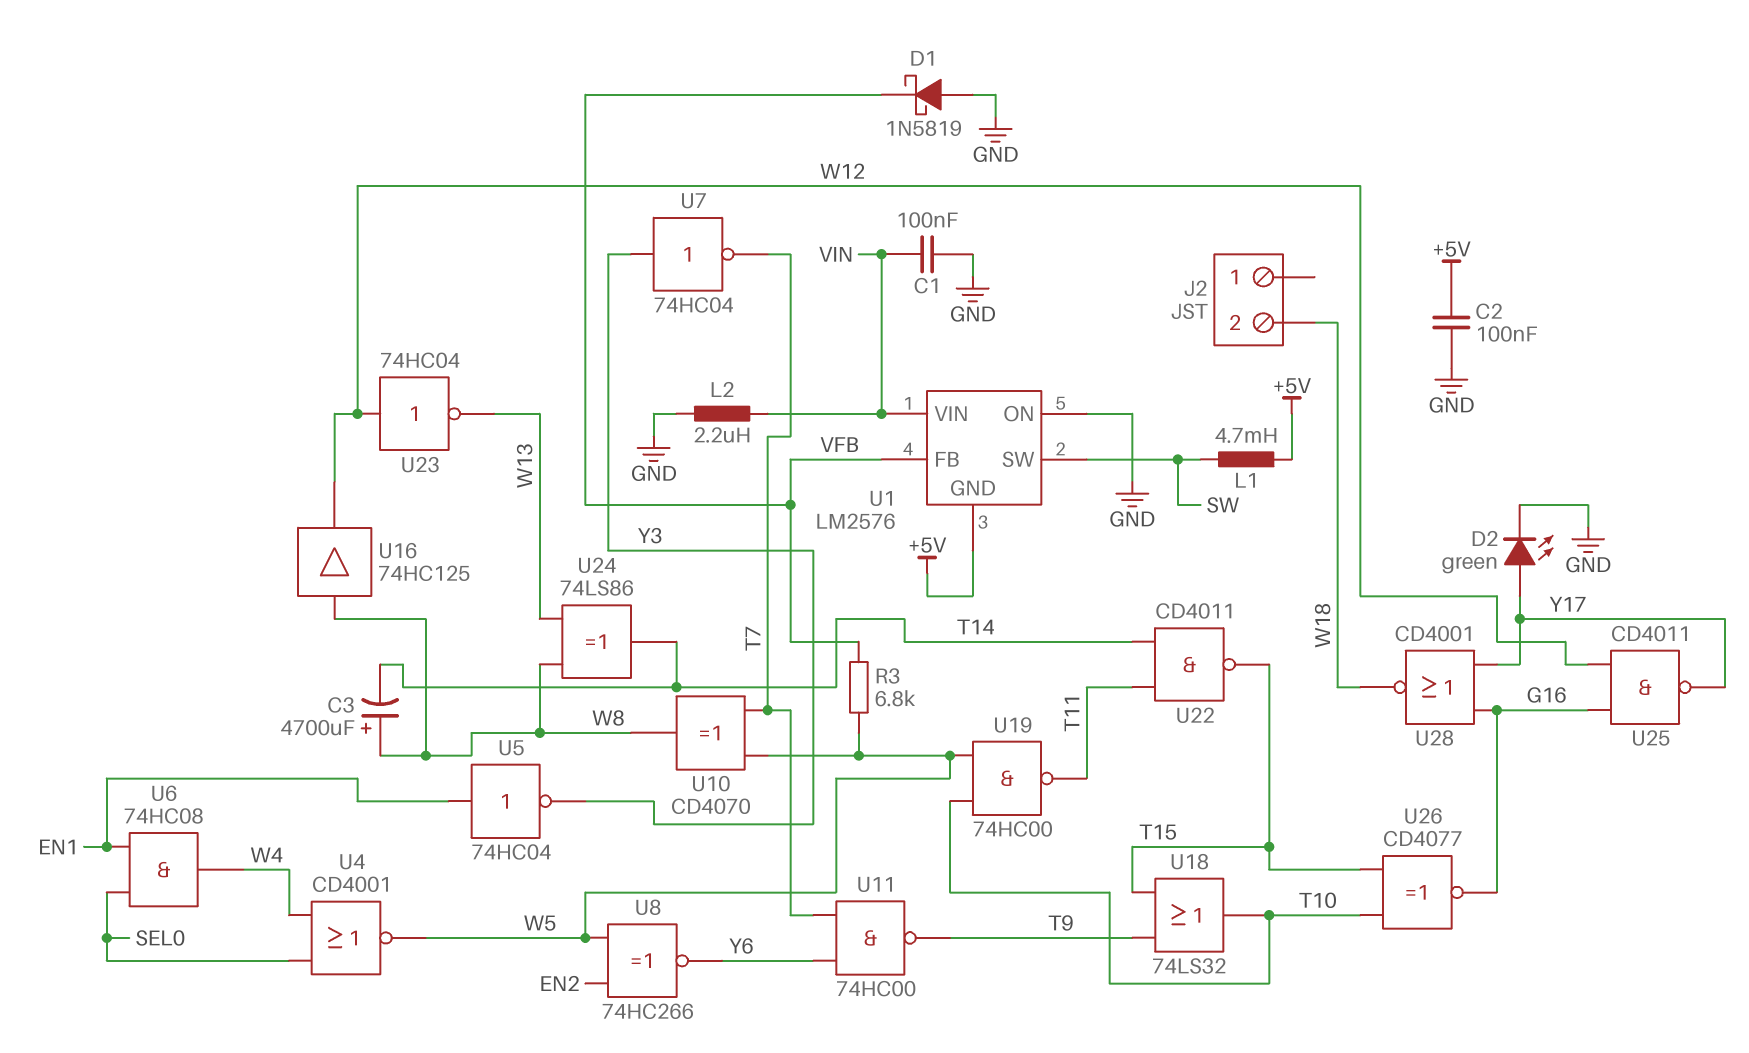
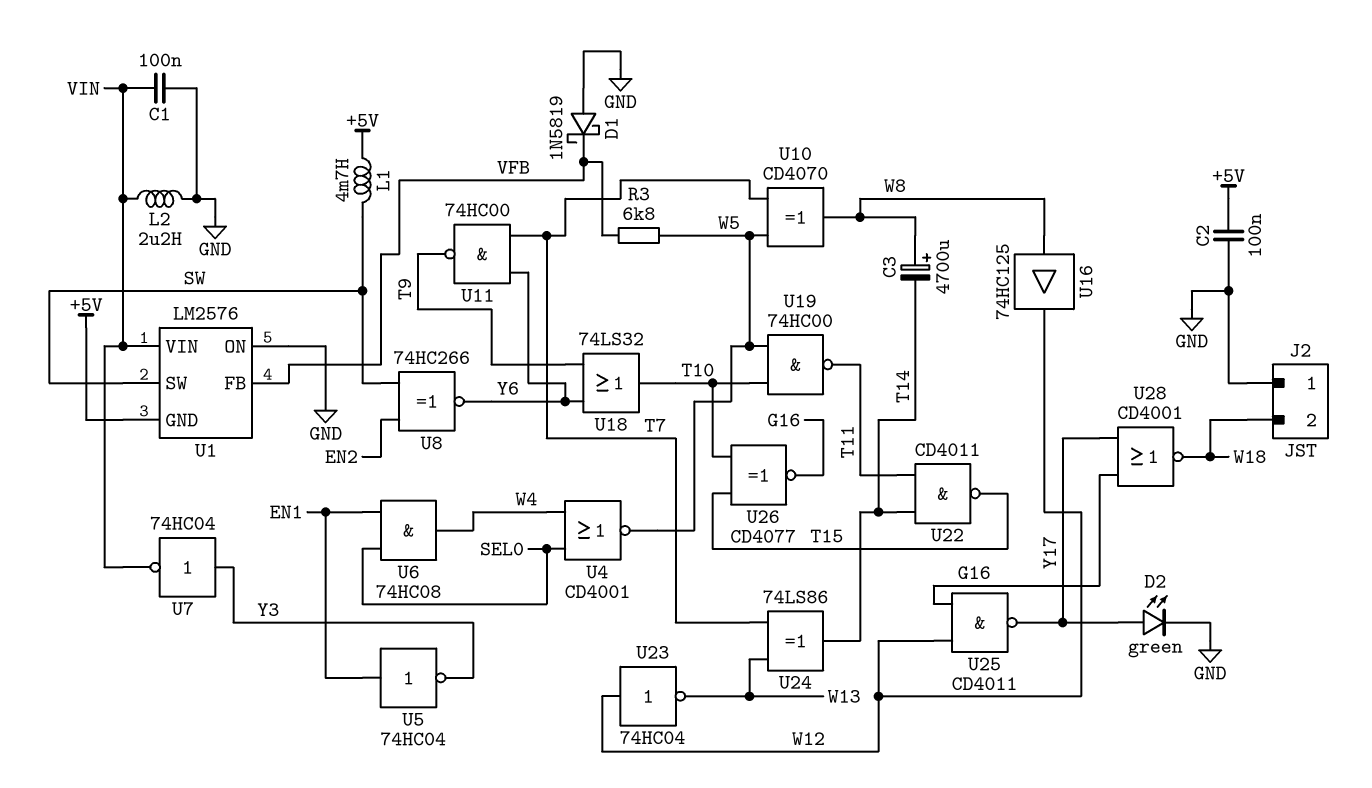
J2 pin 1: none -> GND
U7: NOT 74HC04 (in Y3, out T7) -> NOT 74HC04 (in Y3, out VIN)
U8: XNOR 74HC266 (in EN2, in W5, out Y6) -> XNOR 74HC266 (in EN2, in SW, out Y6)
U18: OR 74LS32 (in T9, in T15, out T10) -> OR 74LS32 (in T9, in Y6, out T10)
U24: XOR 74LS86 (in W8, in W13, out T14) -> XOR 74LS86 (in T7, in W13, out T14)

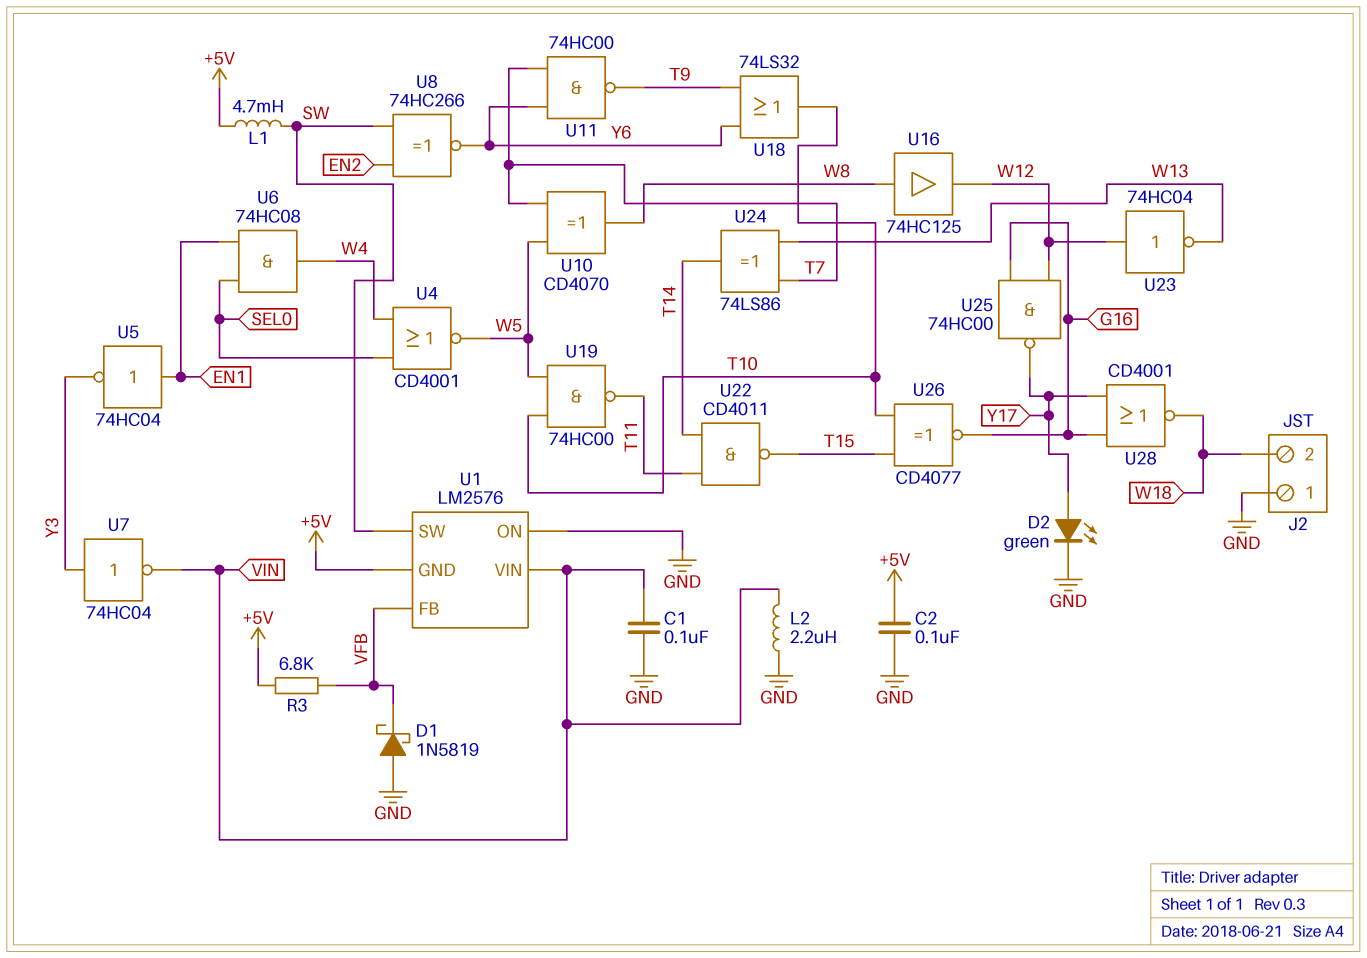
C3: 4700uF (plus W8, minus T14) -> none
R3: 6.8k (VFB, W5) -> 6.8k (+5V, VFB)
U25: NAND CD4011 (in G16, in W12, out Y17) -> NAND 74HC00 (in G16, in W12, out Y17)

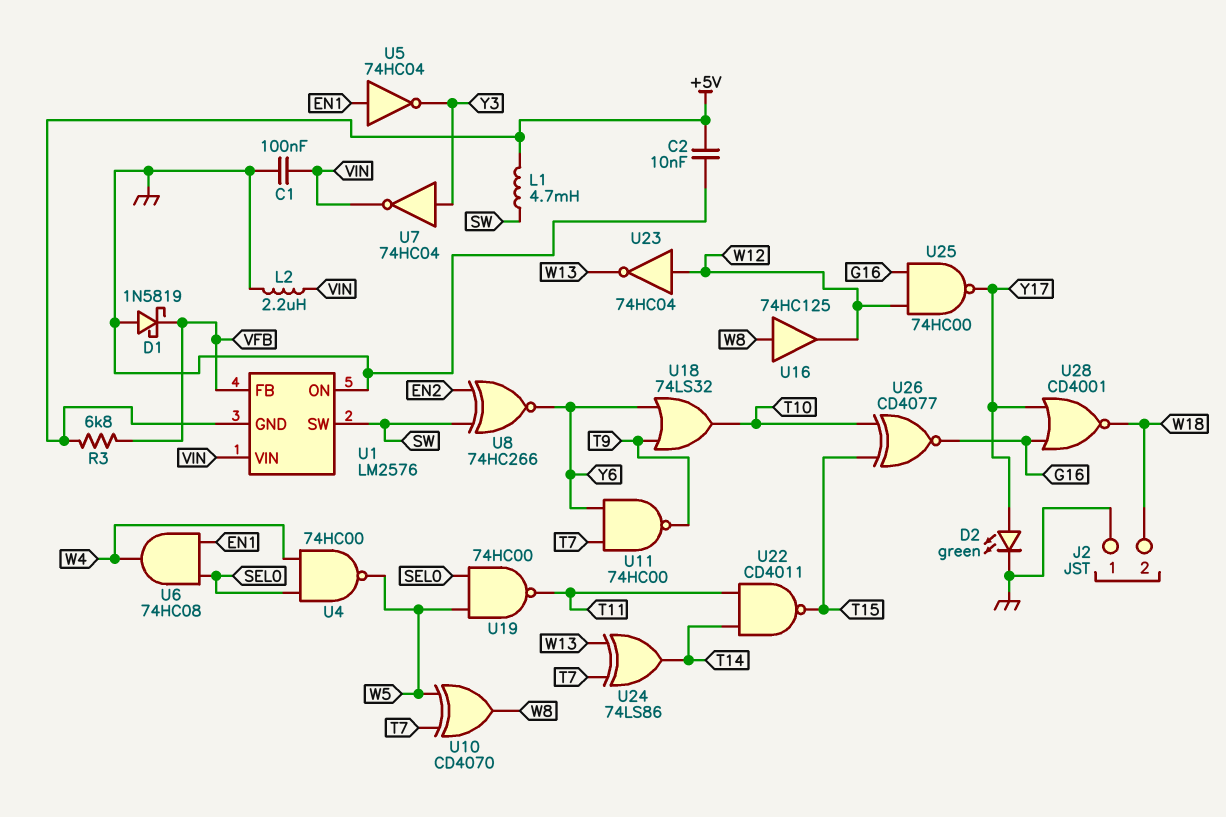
C2: 100nF (+5V, GND) -> 10nF (+5V, GND)
U4: NOR CD4001 (in SEL0, in W4, out W5) -> NAND 74HC00 (in SEL0, in W4, out W5)
U19: NAND 74HC00 (in T10, in W5, out T11) -> NAND 74HC00 (in SEL0, in W5, out T11)

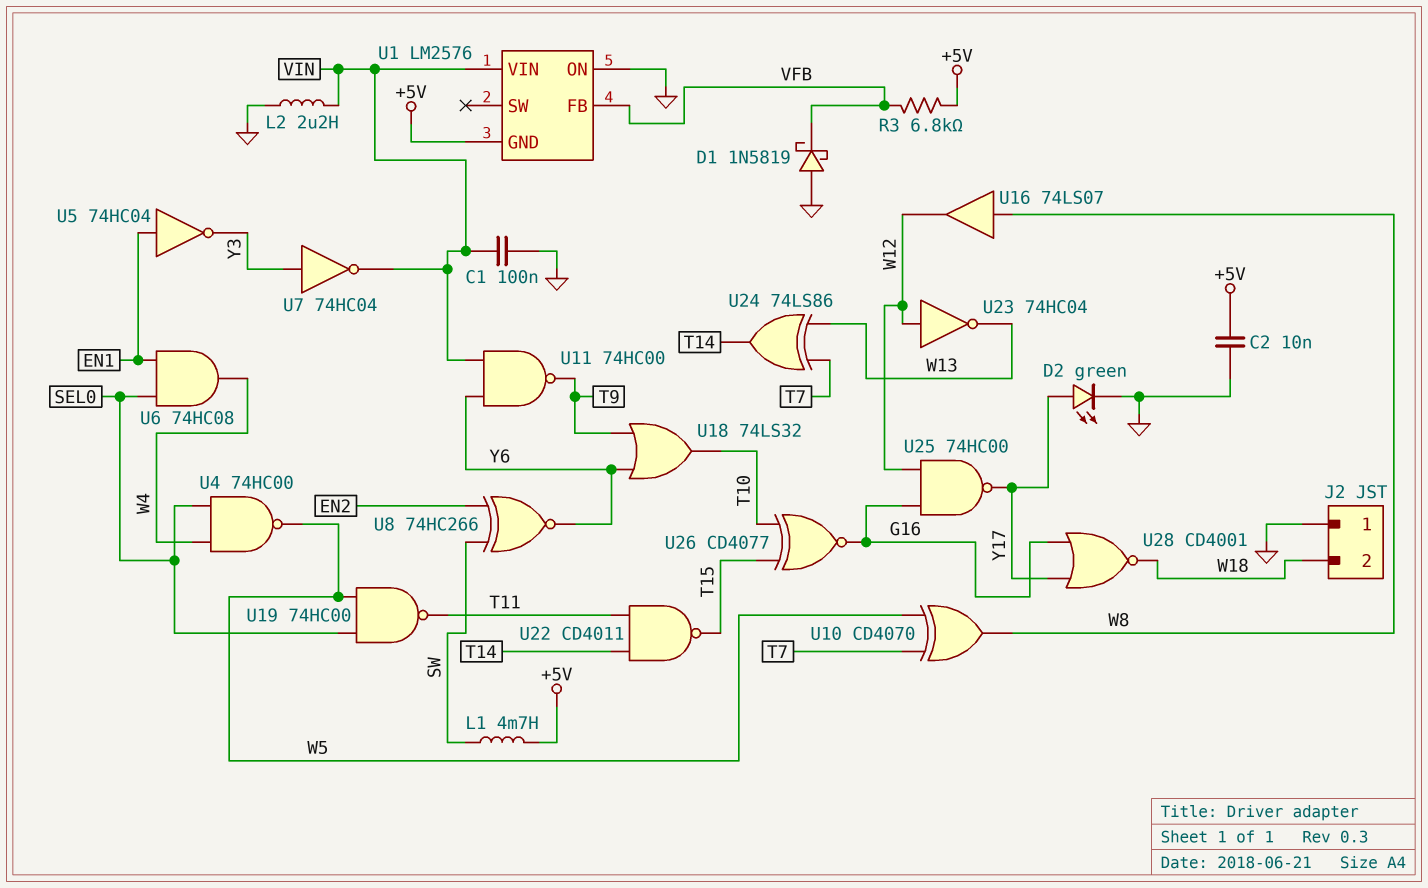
U1 pin SW: SW -> none
U11: NAND 74HC00 (in T7, in Y6, out T9) -> NAND 74HC00 (in VIN, in Y6, out T9)
U16: buffer 74HC125 (in W8, out W12) -> buffer 74LS07 (in W8, out W12)

